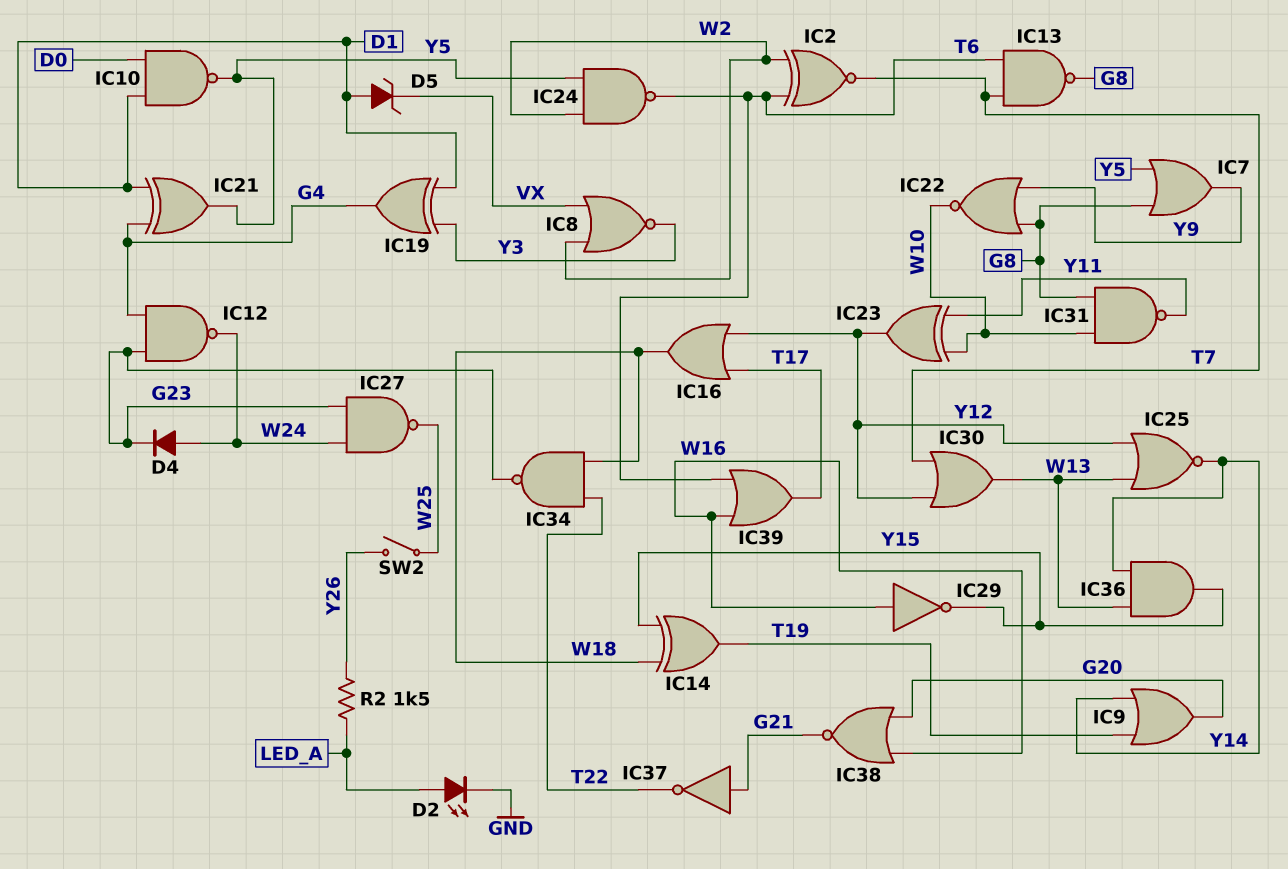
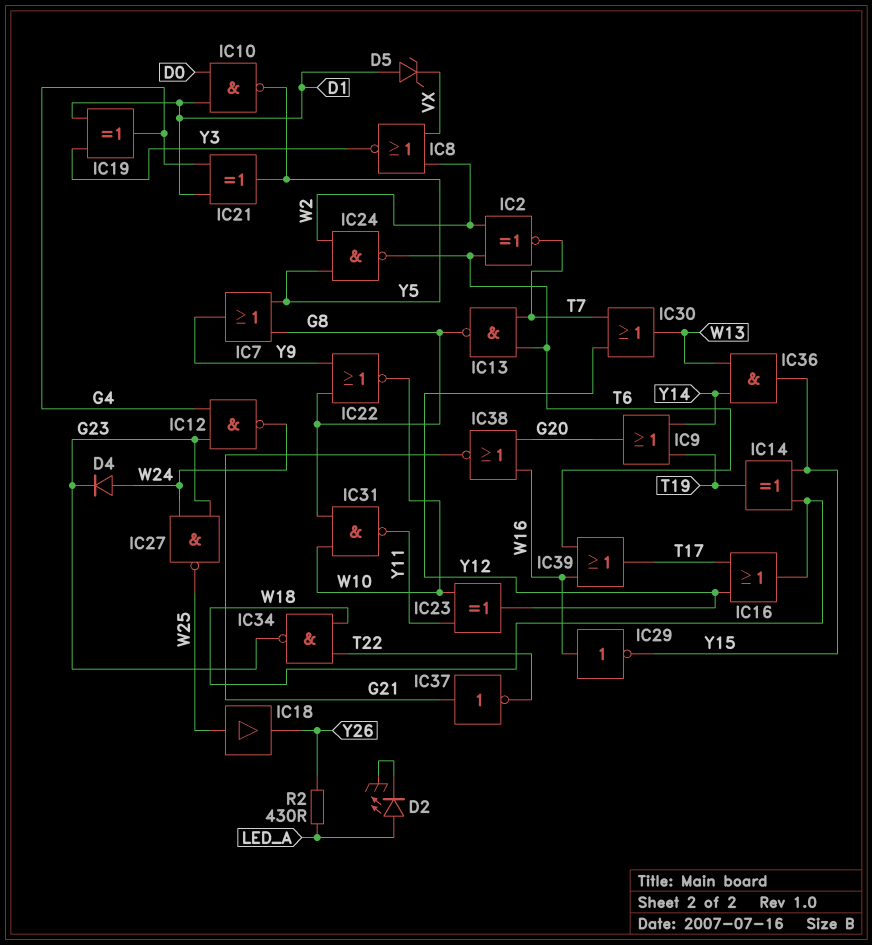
IC18: none -> buffer (in W25, out Y26)
IC25: NOR (in W13, in Y12, out Y14) -> none
R2: 1.5k (LED_A, Y26) -> 430 (LED_A, Y26)
SW2: switch (W25, Y26) -> none

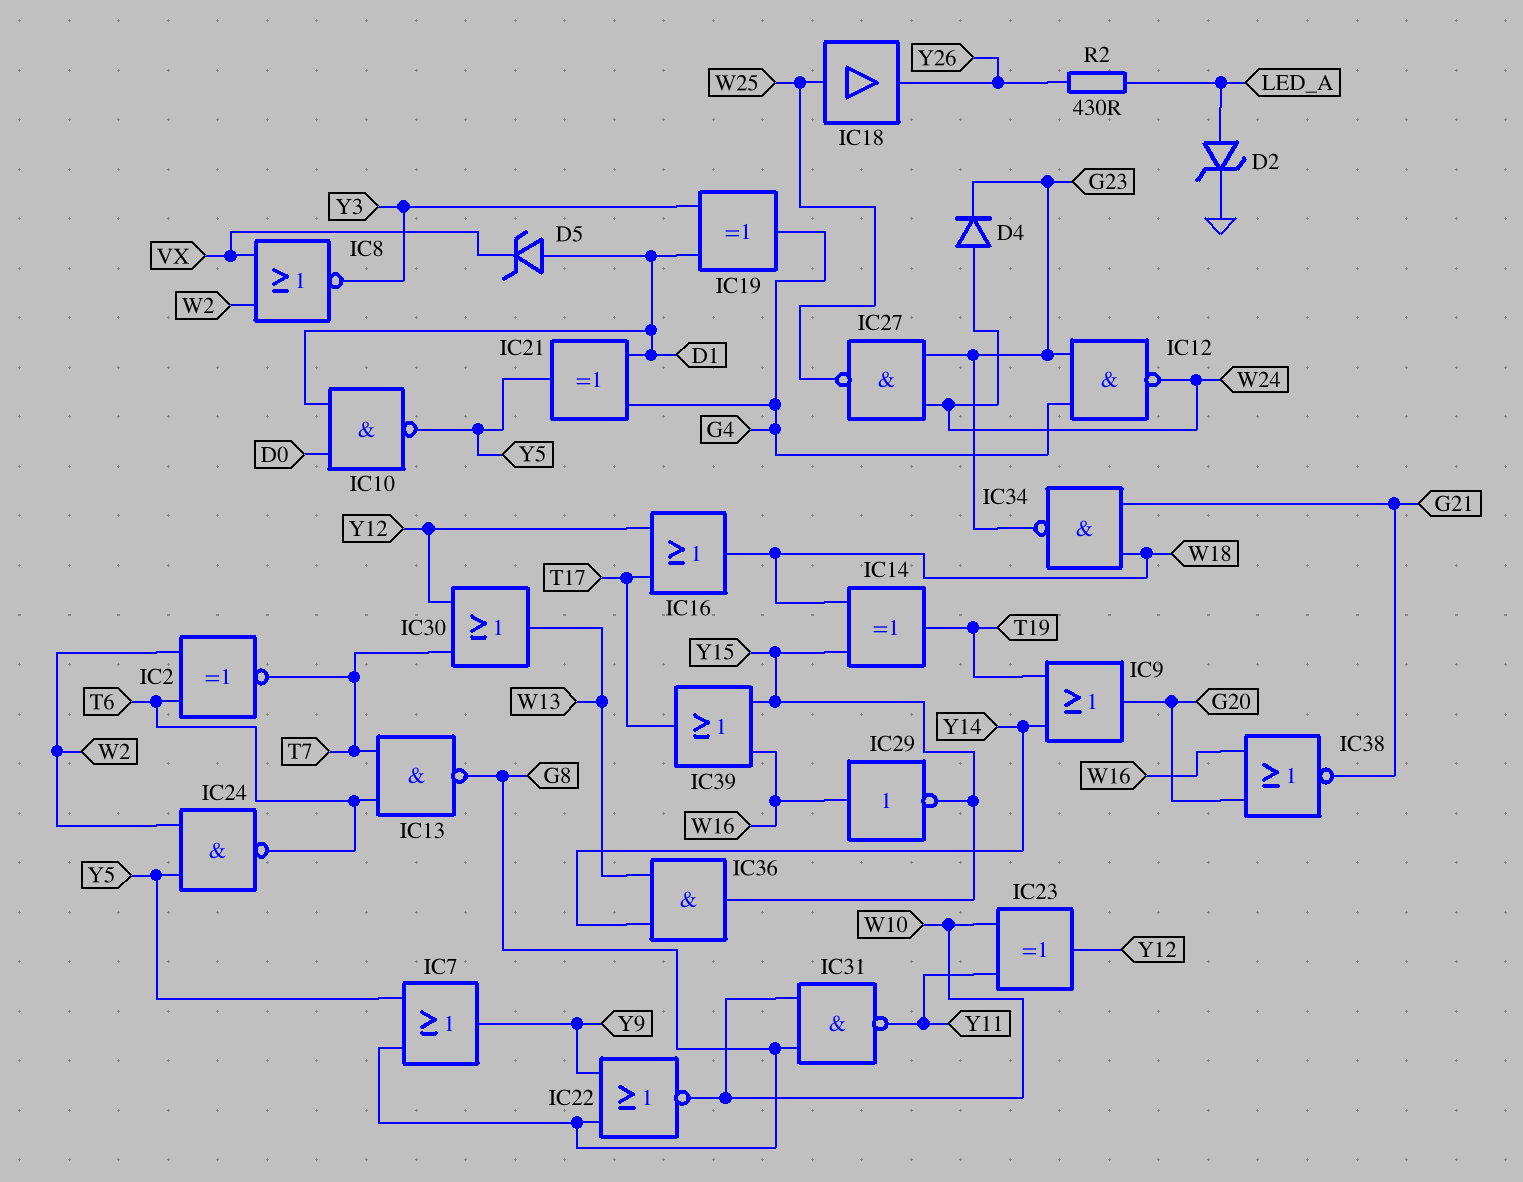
D2: LED (A LED_A, K GND) -> zener (A LED_A, K GND)
IC34: NAND (in T22, in W18, out G23) -> NAND (in G21, in W18, out G23)
IC37: NOT (in G21, out T22) -> none
IC39: OR (in T6, in W16, out T17) -> OR (in W16, in Y15, out T17)

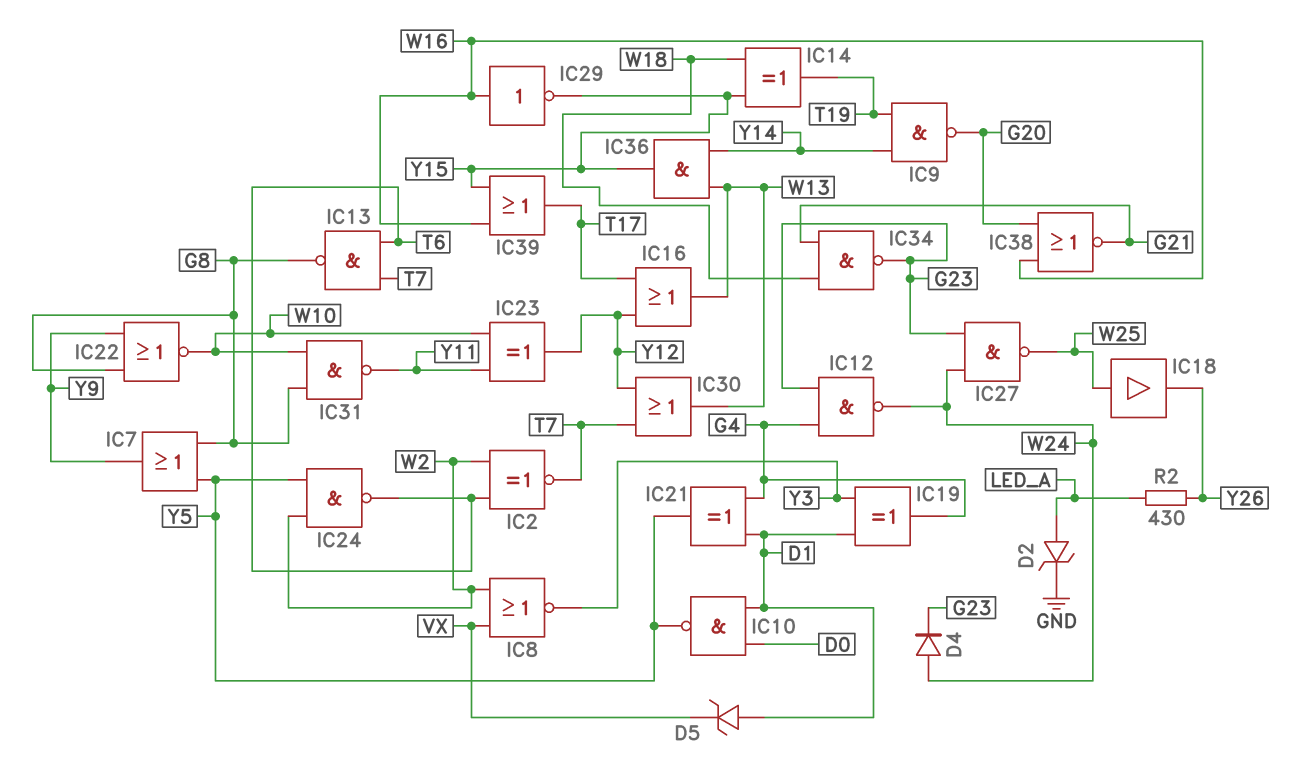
IC9: OR (in T19, in Y14, out G20) -> NAND (in T19, in Y14, out G20)
IC16: OR (in T17, in Y12, out W18) -> OR (in T17, in Y12, out W13)

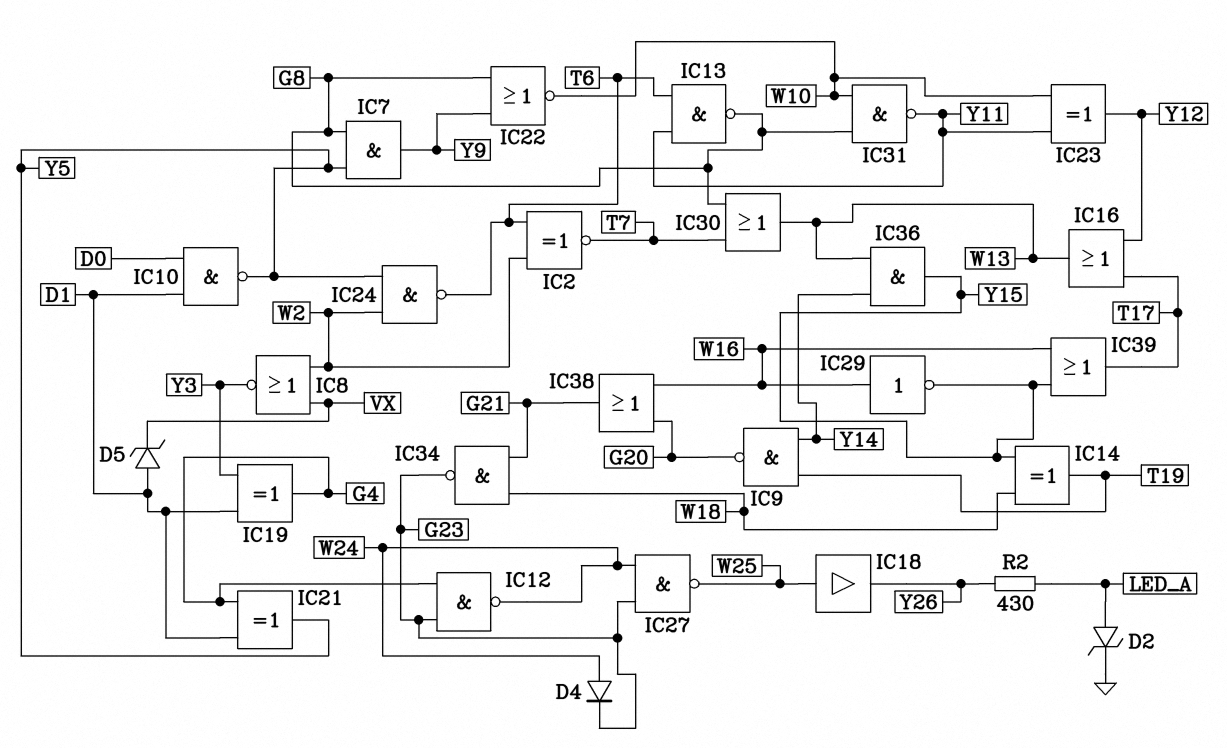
IC7: OR (in G8, in Y5, out Y9) -> AND (in G8, in Y5, out Y9)
IC13: NAND (in T6, in T7, out G8) -> NAND (in T6, in Y11, out G8)
IC30: OR (in T7, in Y12, out W13) -> OR (in G8, in T7, out W13)
IC38: NOR (in G20, in W16, out G21) -> OR (in G20, in W16, out G21)

